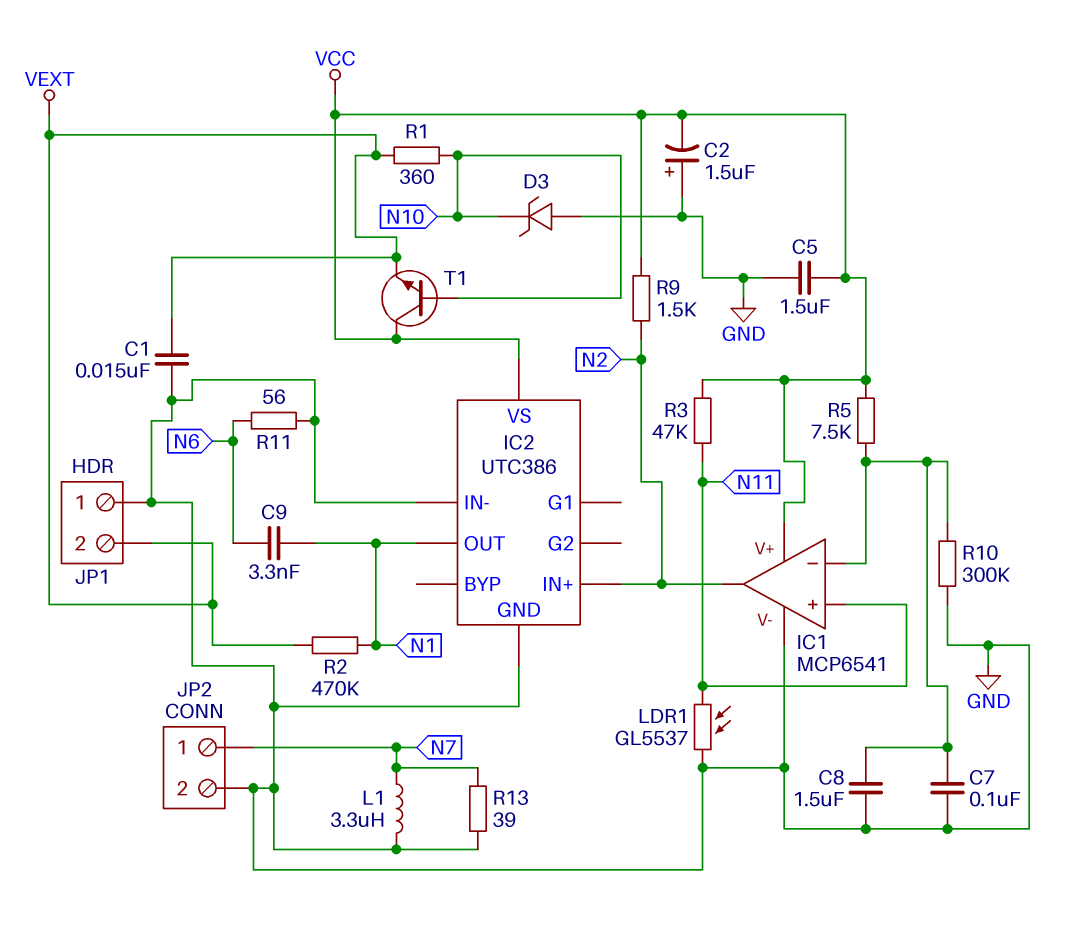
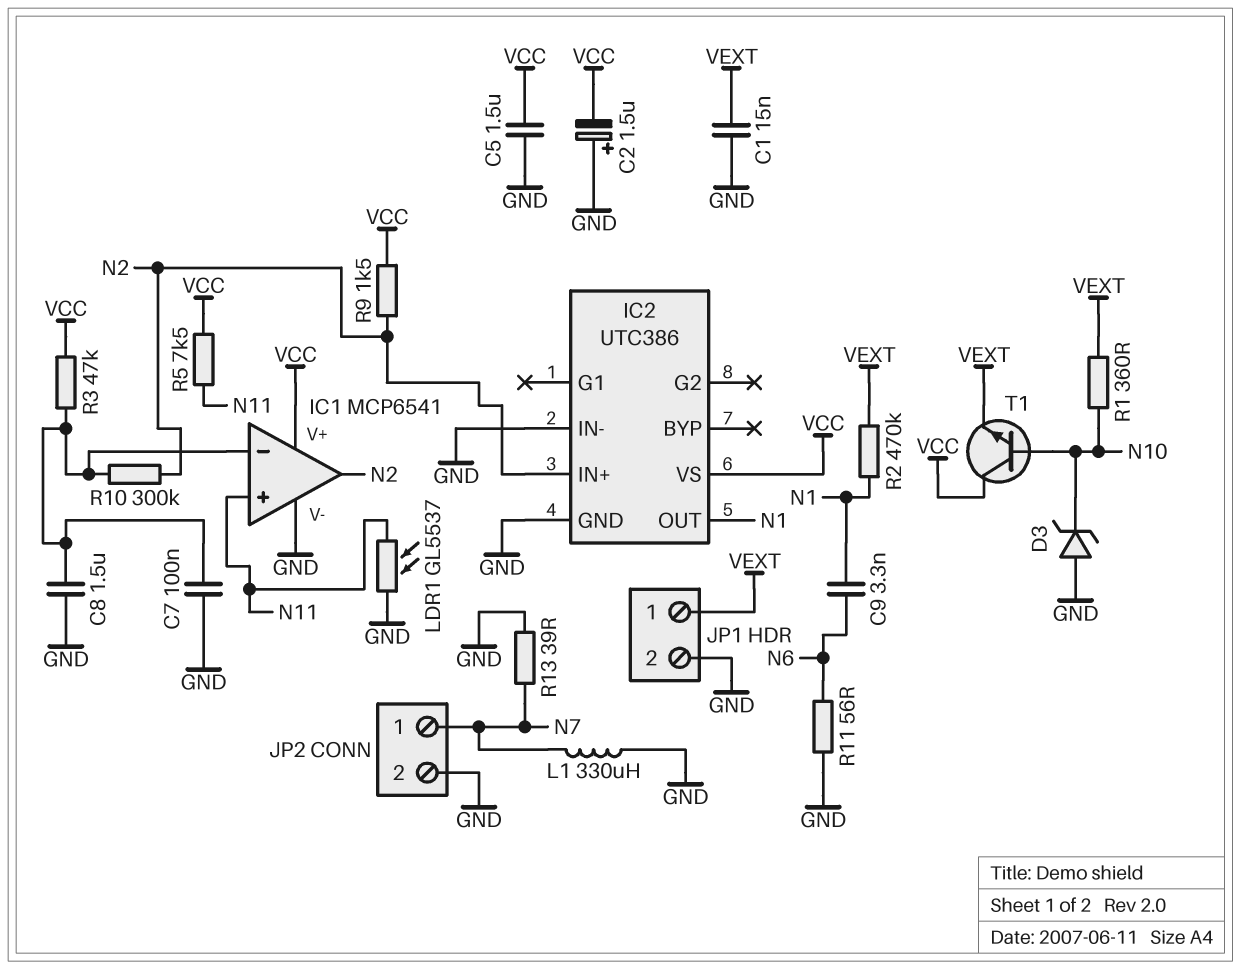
JP1 pin 1: GND -> VEXT
JP1 pin 2: VEXT -> GND
L1: 3.3uH (GND, N7) -> 330uH (GND, N7)
R3: 47k (N11, VCC) -> 47k (IC1/in-, VCC)
R5: 7.5k (IC1/in-, VCC) -> 7.5k (N11, VCC)
R10: 300k (GND, IC1/in-) -> 300k (IC1/in-, N2)

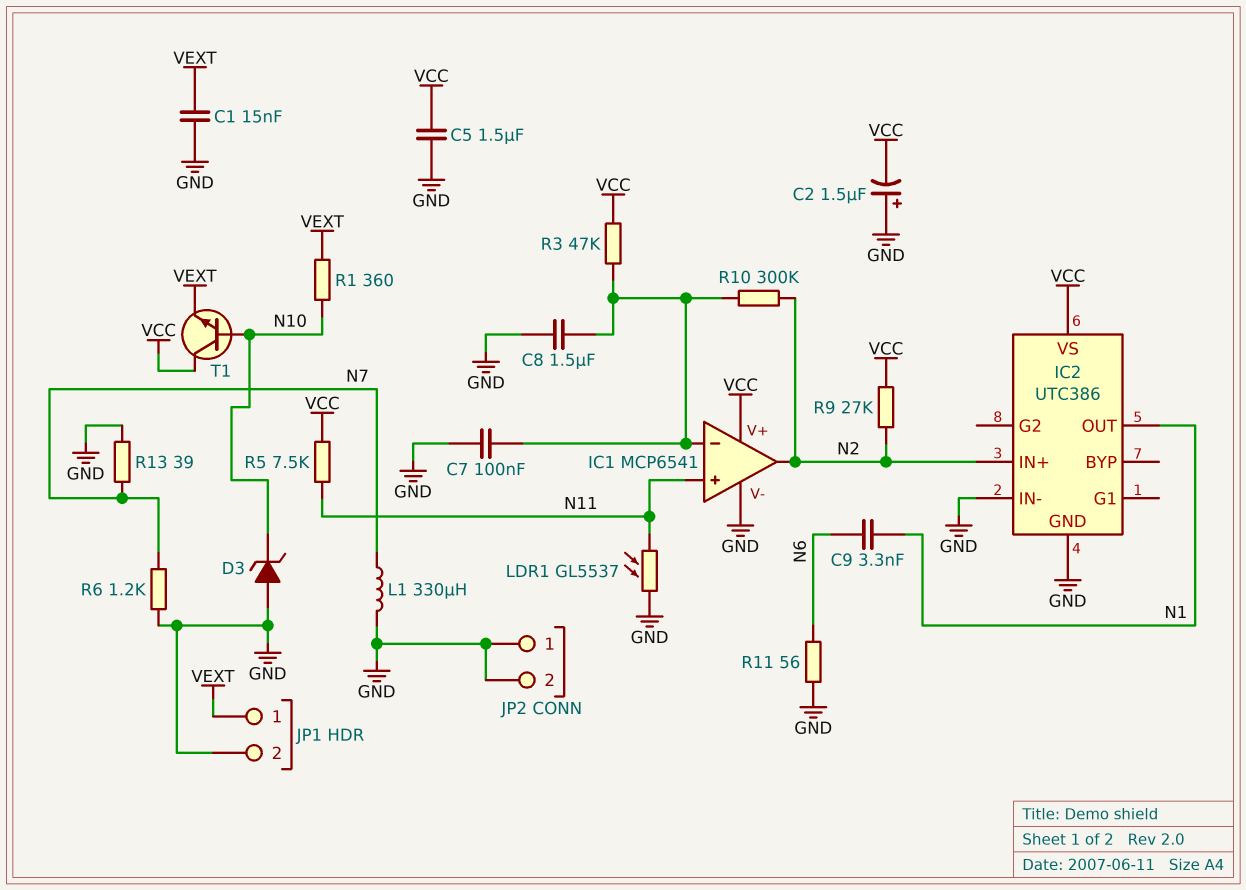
JP2 pin 1: N7 -> GND
R2: 470k (N1, VEXT) -> none
R6: none -> 1.2k (GND, N7)
R9: 1.5k (N2, VCC) -> 27k (N2, VCC)

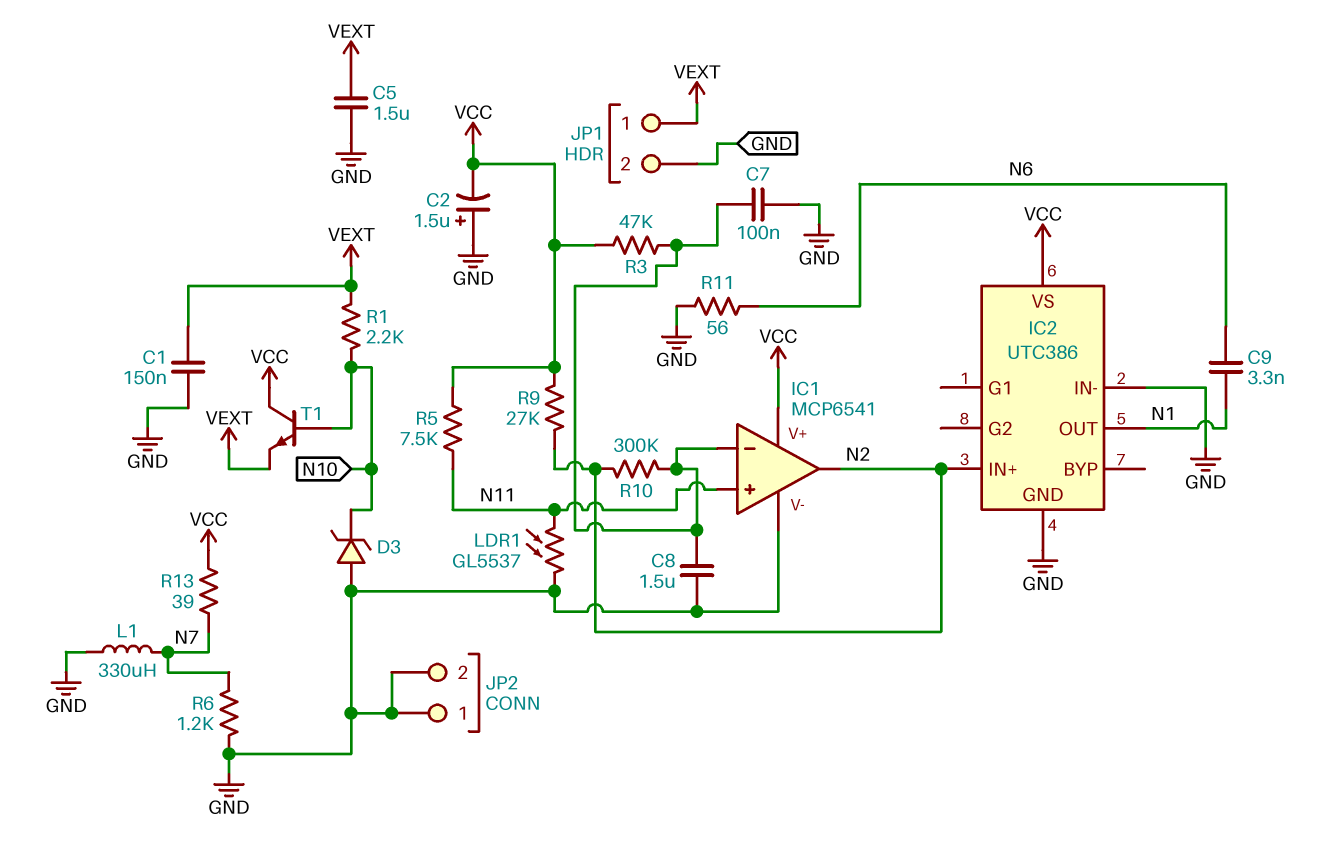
C1: 15nF (GND, VEXT) -> 150nF (GND, VEXT)
C5: 1.5uF (GND, VCC) -> 1.5uF (GND, VEXT)
R1: 360 (N10, VEXT) -> 2.2k (N10, VEXT)
R13: 39 (GND, N7) -> 39 (N7, VCC)

